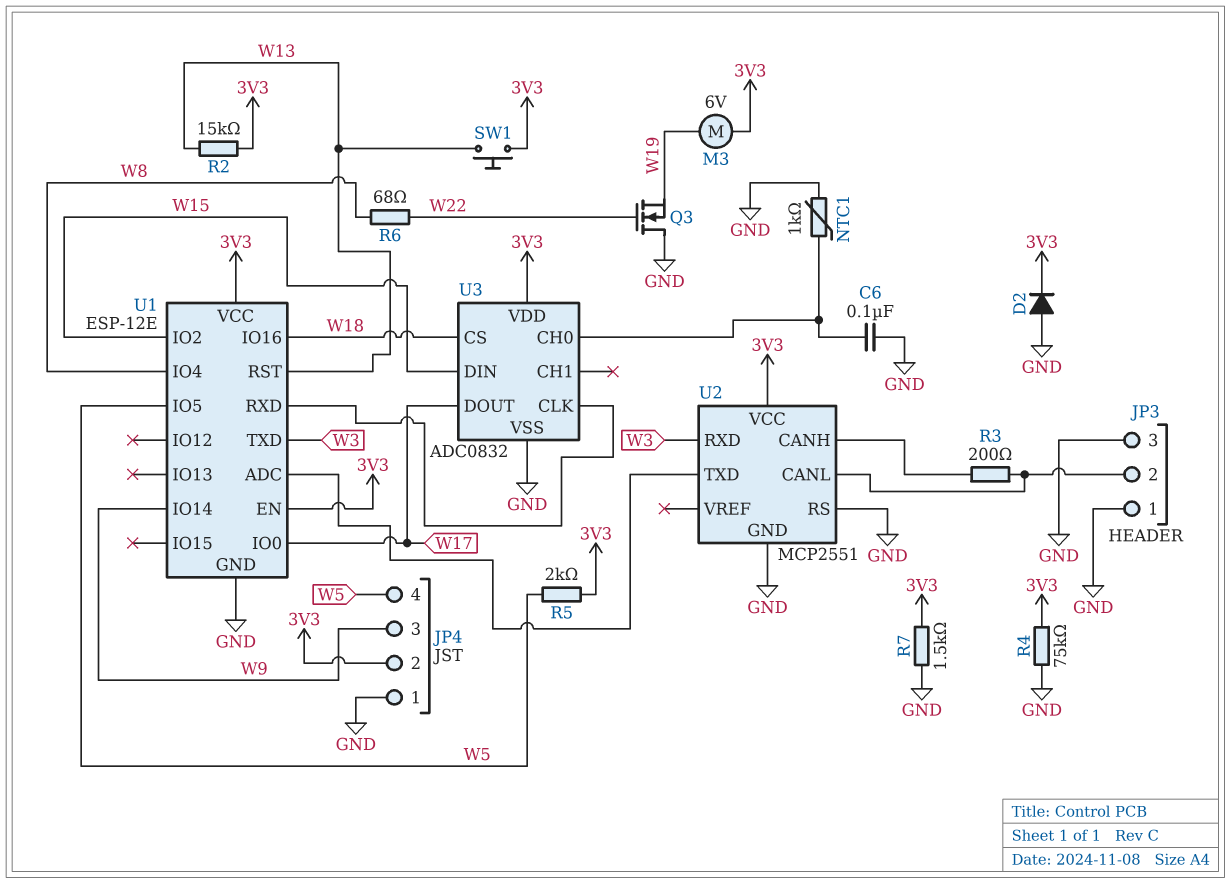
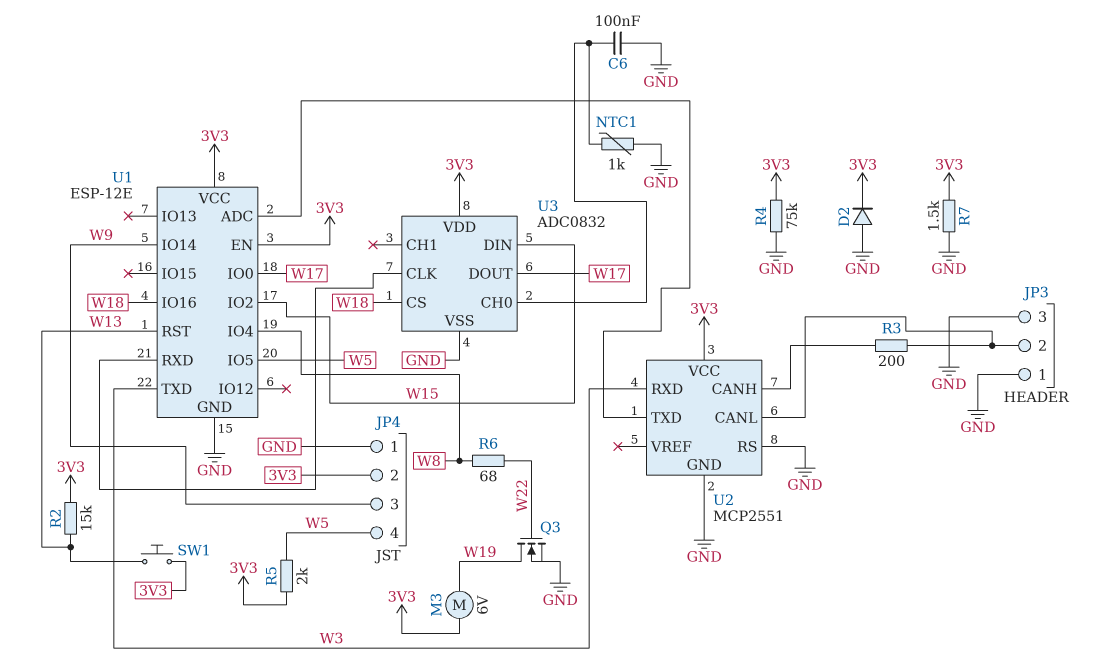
Q3: NMOS (G W22, D GND, S W19) -> NMOS (G W22, D W19, S GND)

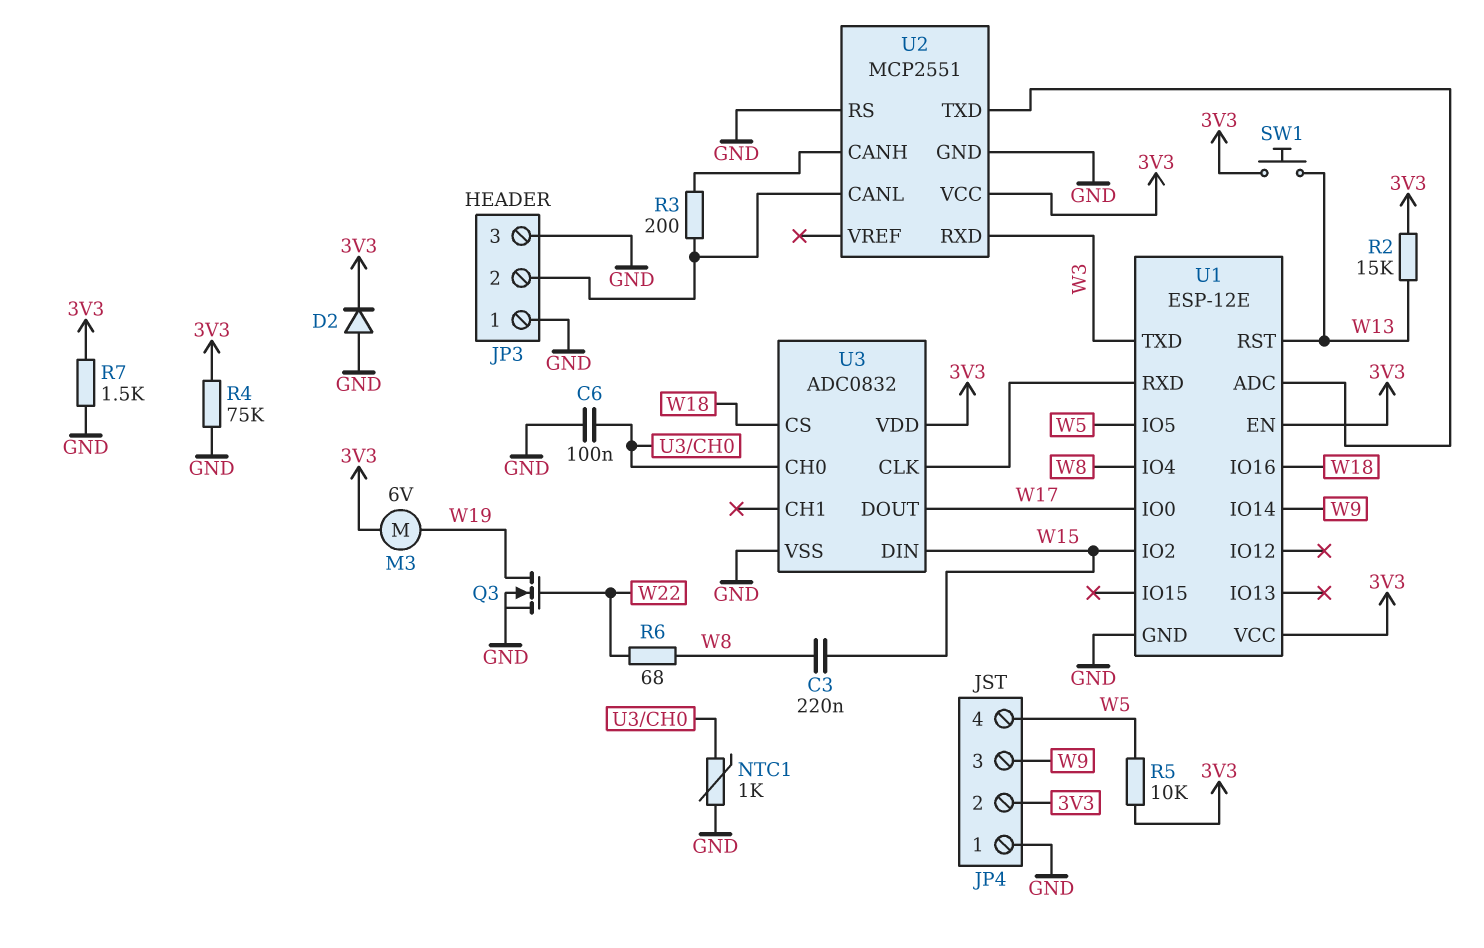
C3: none -> 220nF (W8, W15)
R5: 2k (3V3, W5) -> 10k (3V3, W5)

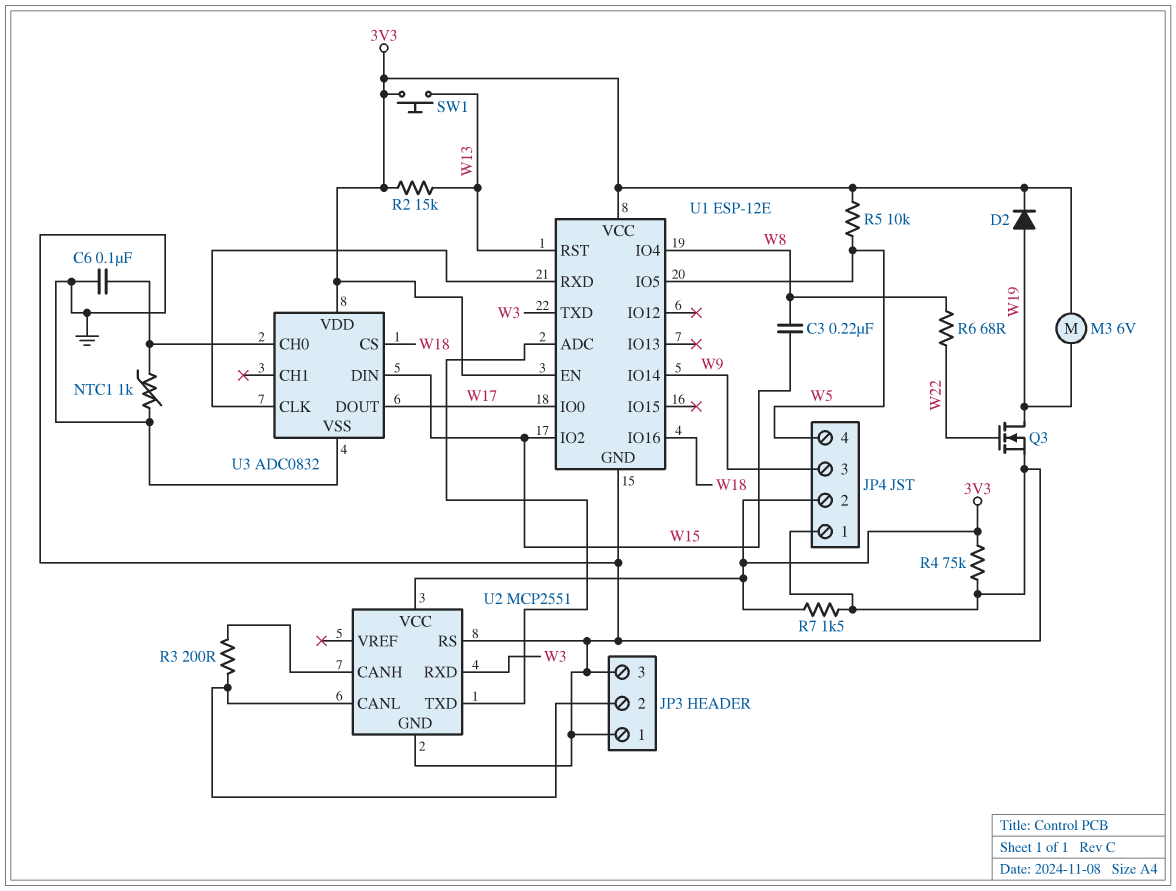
D2: diode (A GND, K 3V3) -> diode (A W19, K 3V3)

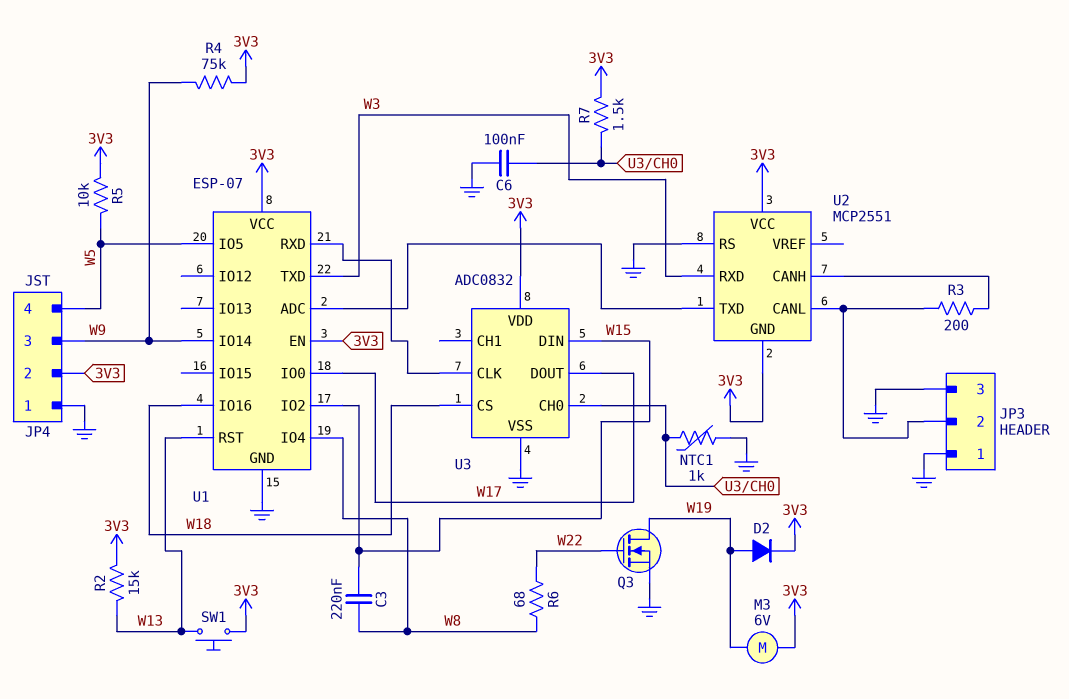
R4: 75k (3V3, GND) -> 75k (3V3, W9)
R7: 1.5k (3V3, GND) -> 1.5k (3V3, U3/CH0)
U1: ESP-12E -> ESP-07
U2 pin GND: GND -> 3V3

